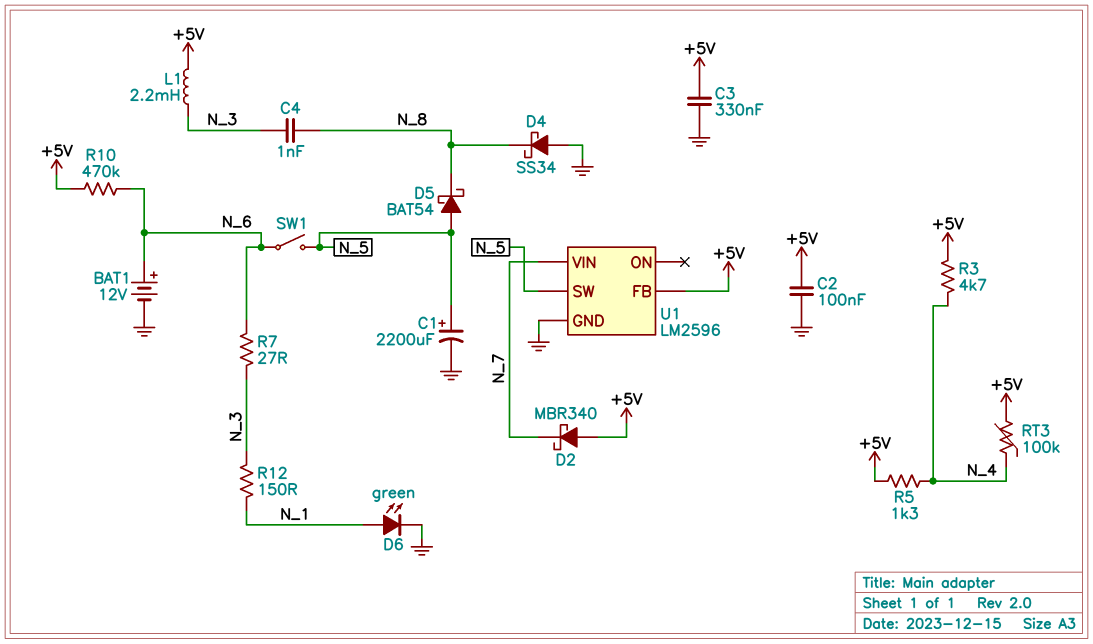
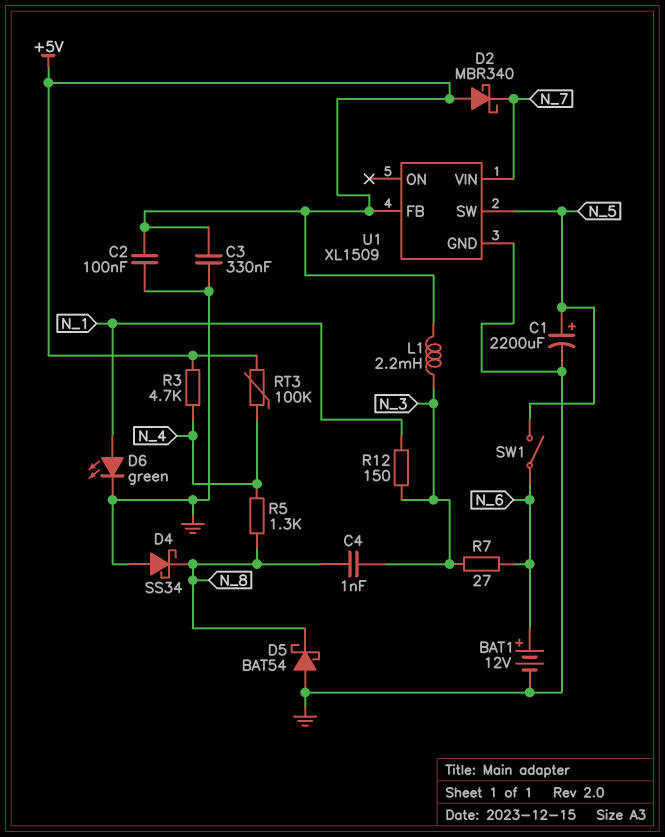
D5: schottky BAT54 (A N_5, K N_8) -> schottky BAT54 (A GND, K N_8)
R5: 1.3k (+5V, N_4) -> 1.3k (N_4, N_8)
R10: 470k (+5V, N_6) -> none
U1: LM2596 -> XL1509

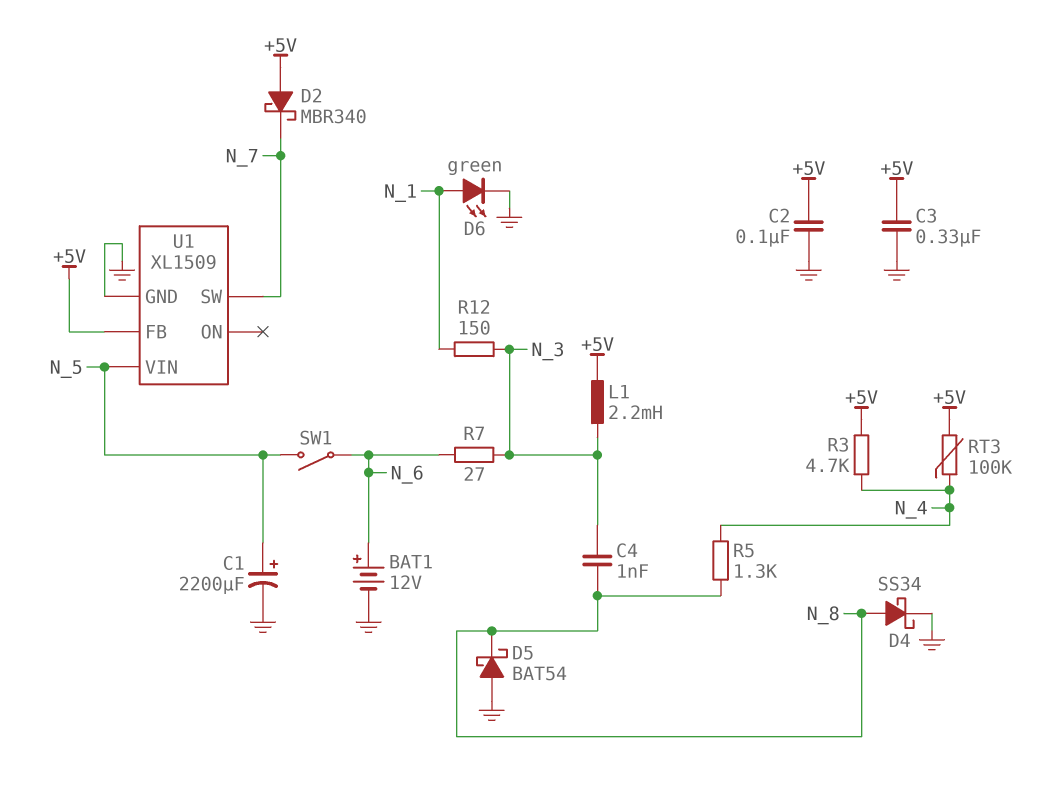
D4: schottky SS34 (A GND, K N_8) -> schottky SS34 (A N_8, K GND)
U1 pin SW: N_5 -> N_7
U1 pin VIN: N_7 -> N_5

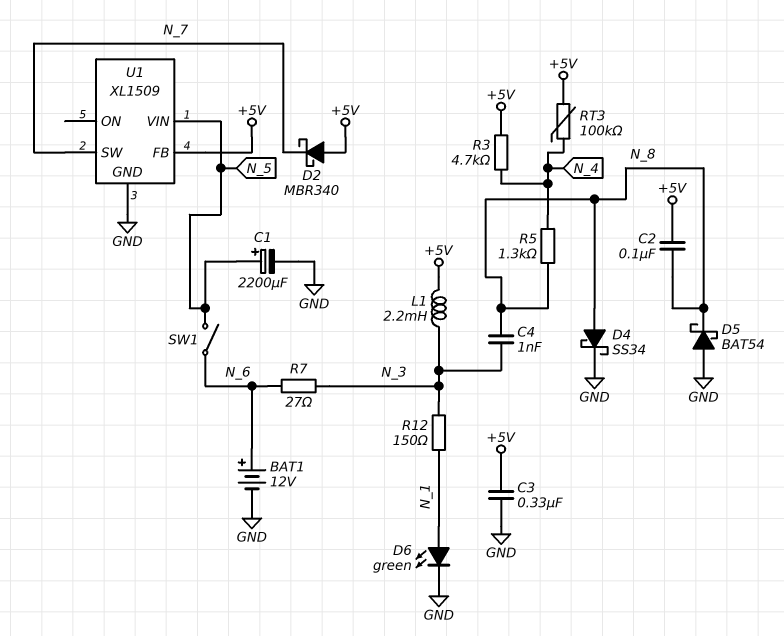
C2: 100nF (+5V, GND) -> 100nF (+5V, N_8)

